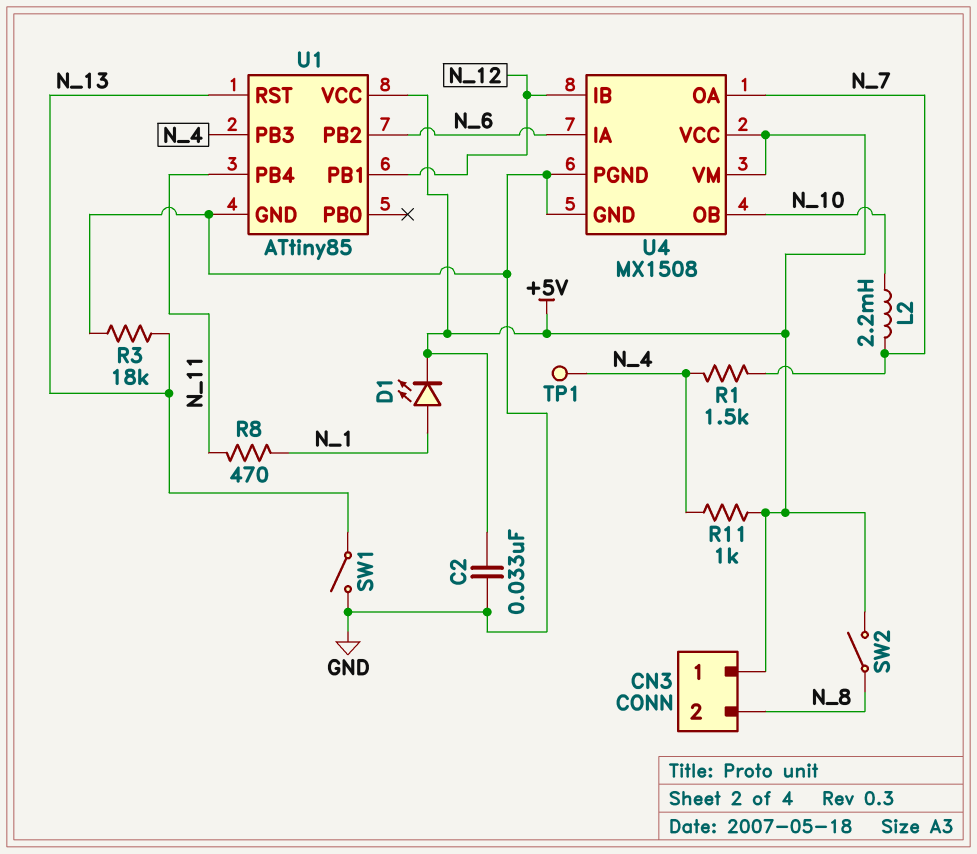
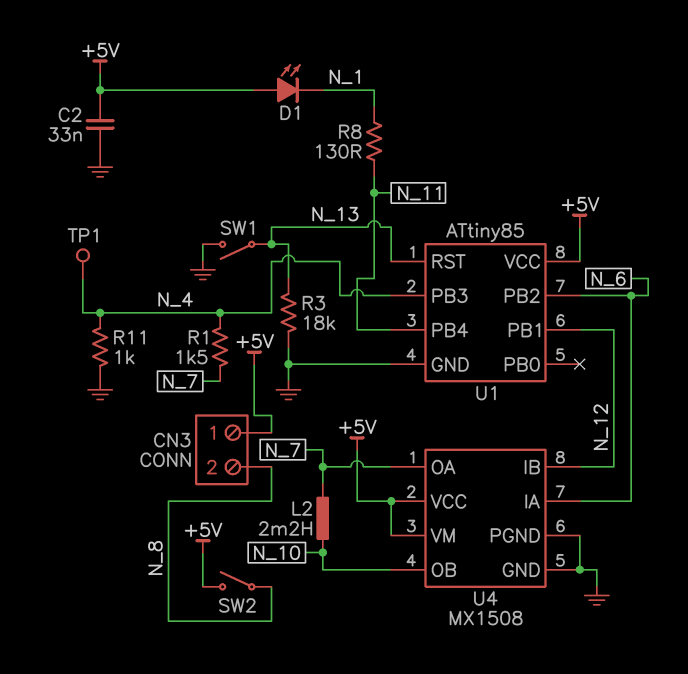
D1: LED (A N_1, K +5V) -> LED (A +5V, K N_1)
R8: 470 (N_1, N_11) -> 130 (N_1, N_11)
R11: 1k (+5V, N_4) -> 1k (GND, N_4)

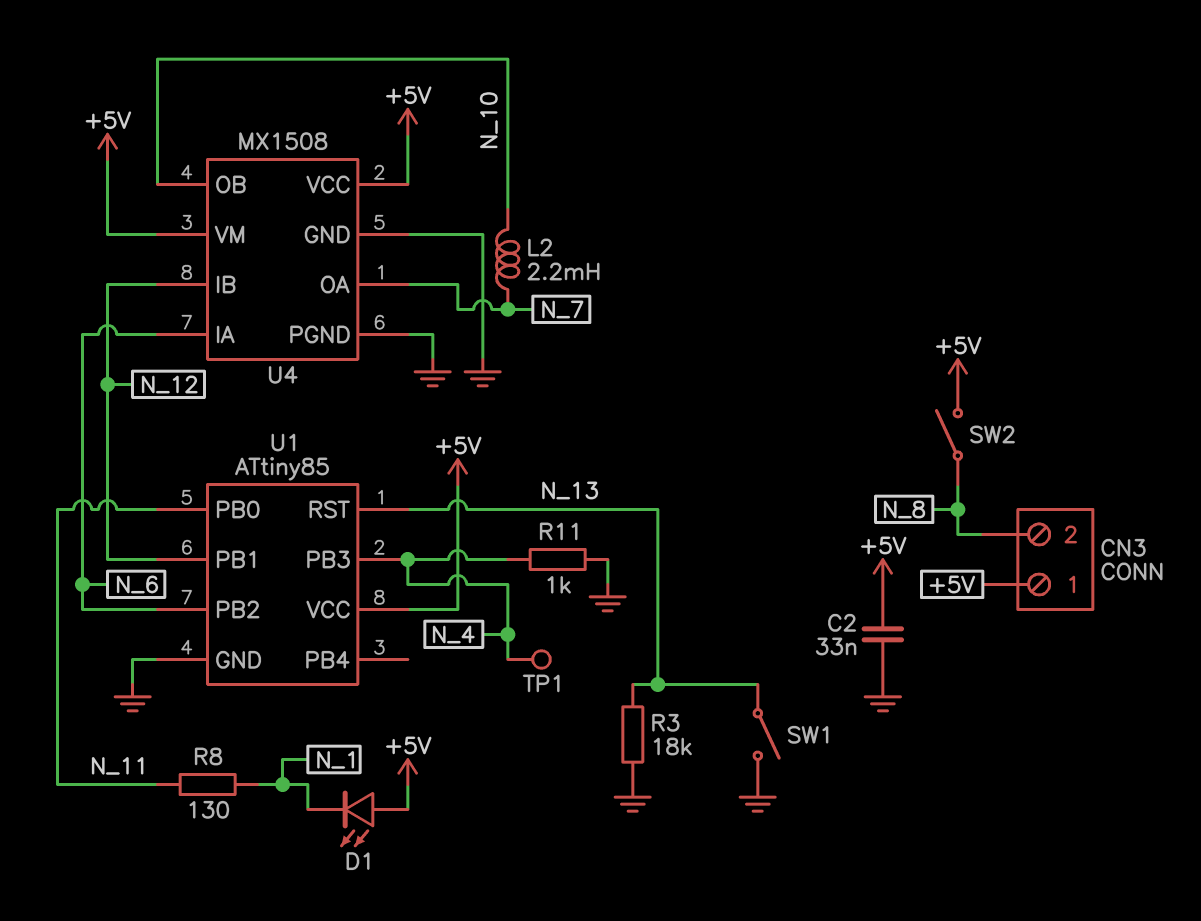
R1: 1.5k (N_4, N_7) -> none
U1 pin PB0: none -> N_11
U1 pin PB4: N_11 -> none

